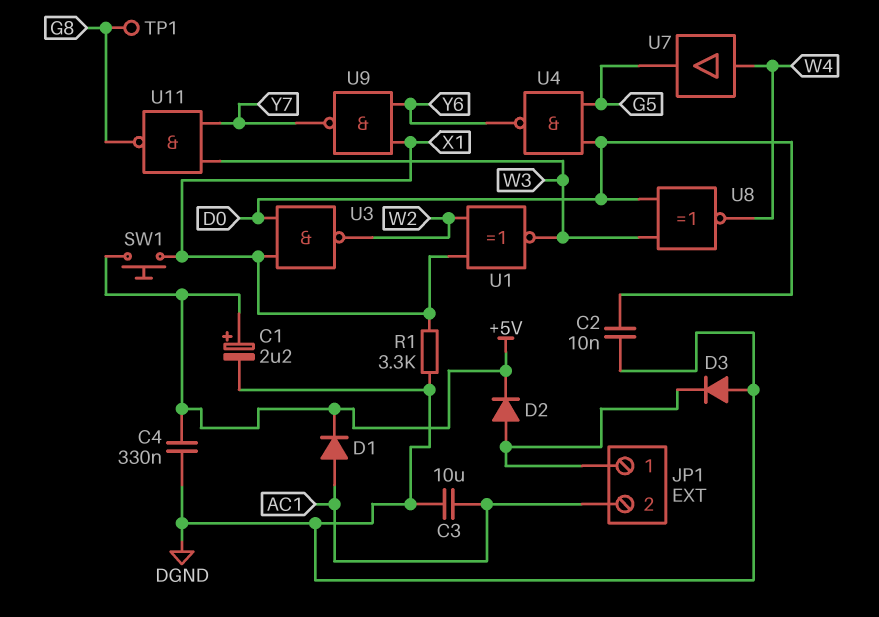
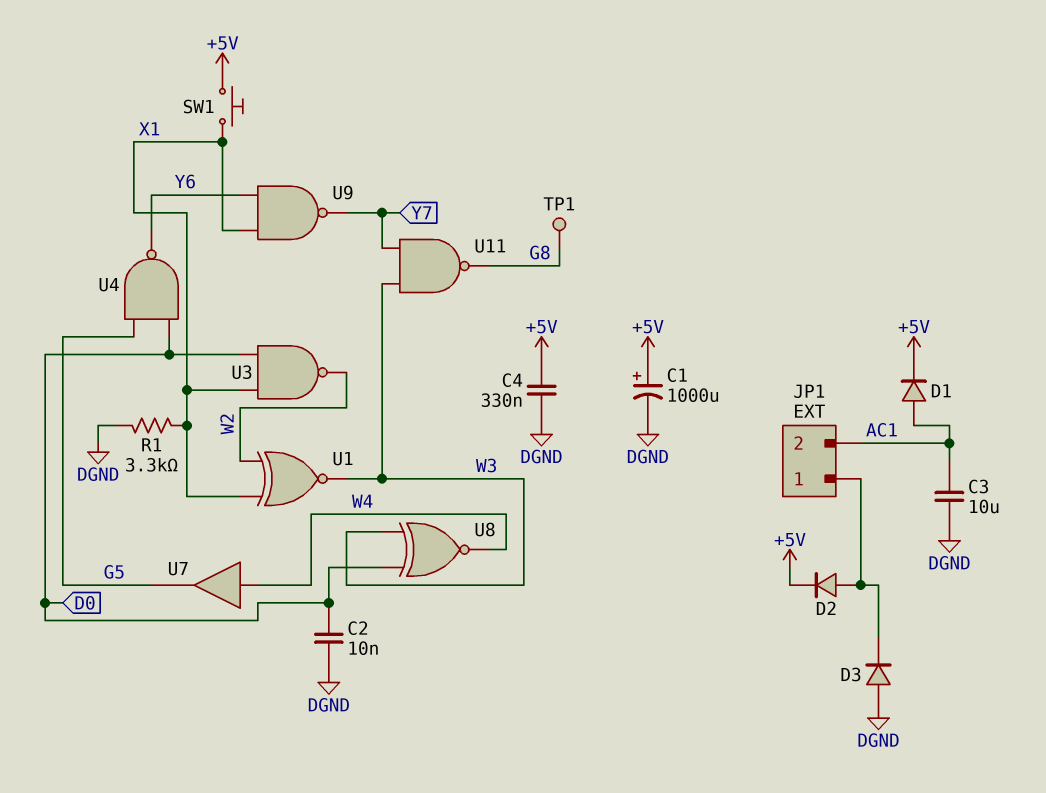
C1: 2.2uF (plus +5V, minus DGND) -> 1000uF (plus +5V, minus DGND)

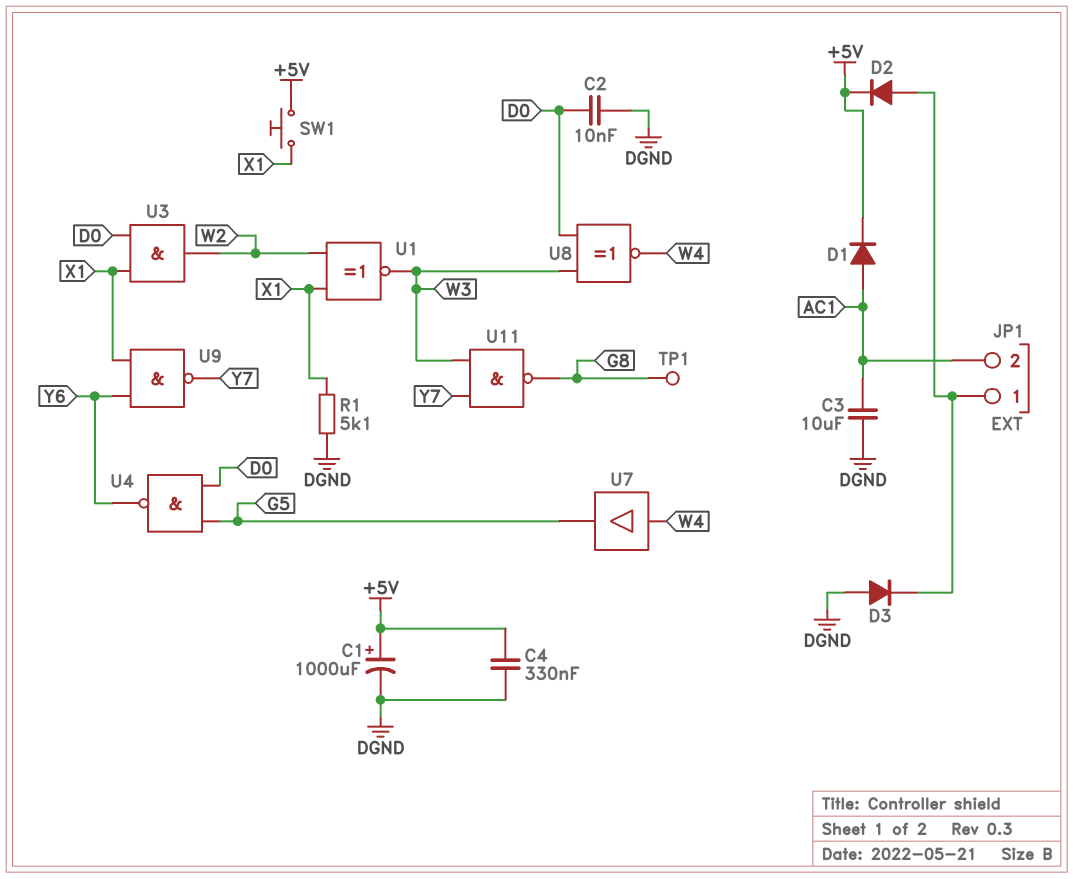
R1: 3.3k (DGND, X1) -> 5.1k (DGND, X1)
U3: NAND (in D0, in X1, out W2) -> AND (in D0, in X1, out W2)

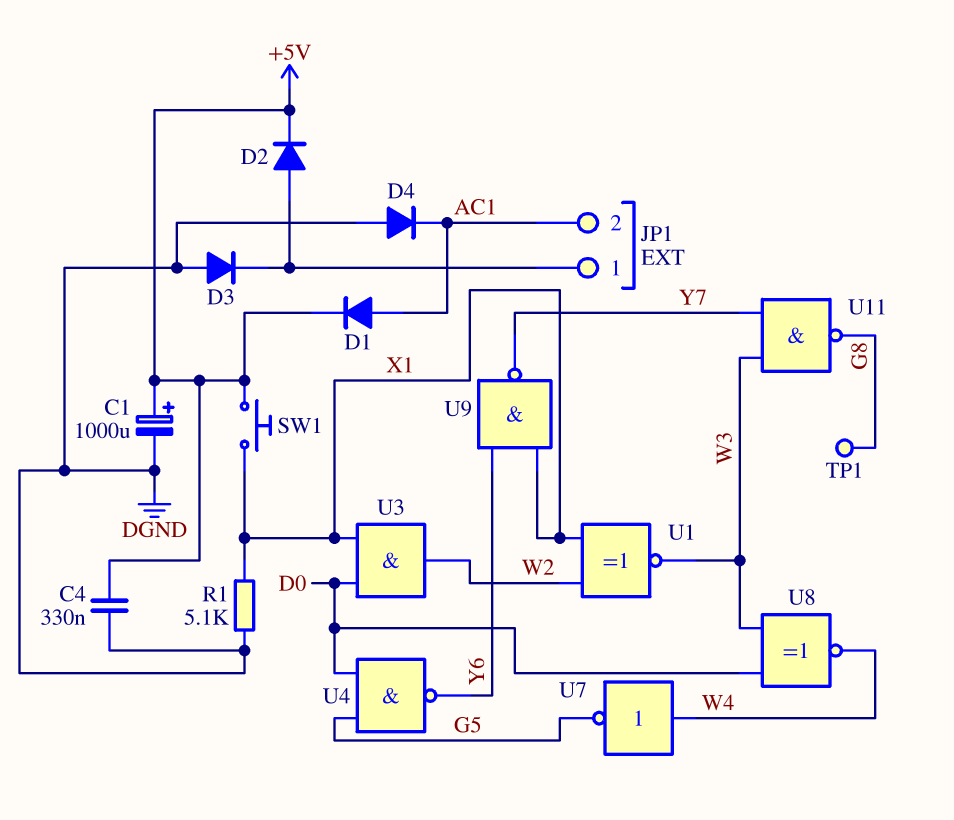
C2: 10nF (D0, DGND) -> none
C3: 10uF (AC1, DGND) -> none
D4: none -> diode (A DGND, K AC1)
U7: buffer (in W4, out G5) -> NOT (in W4, out G5)

